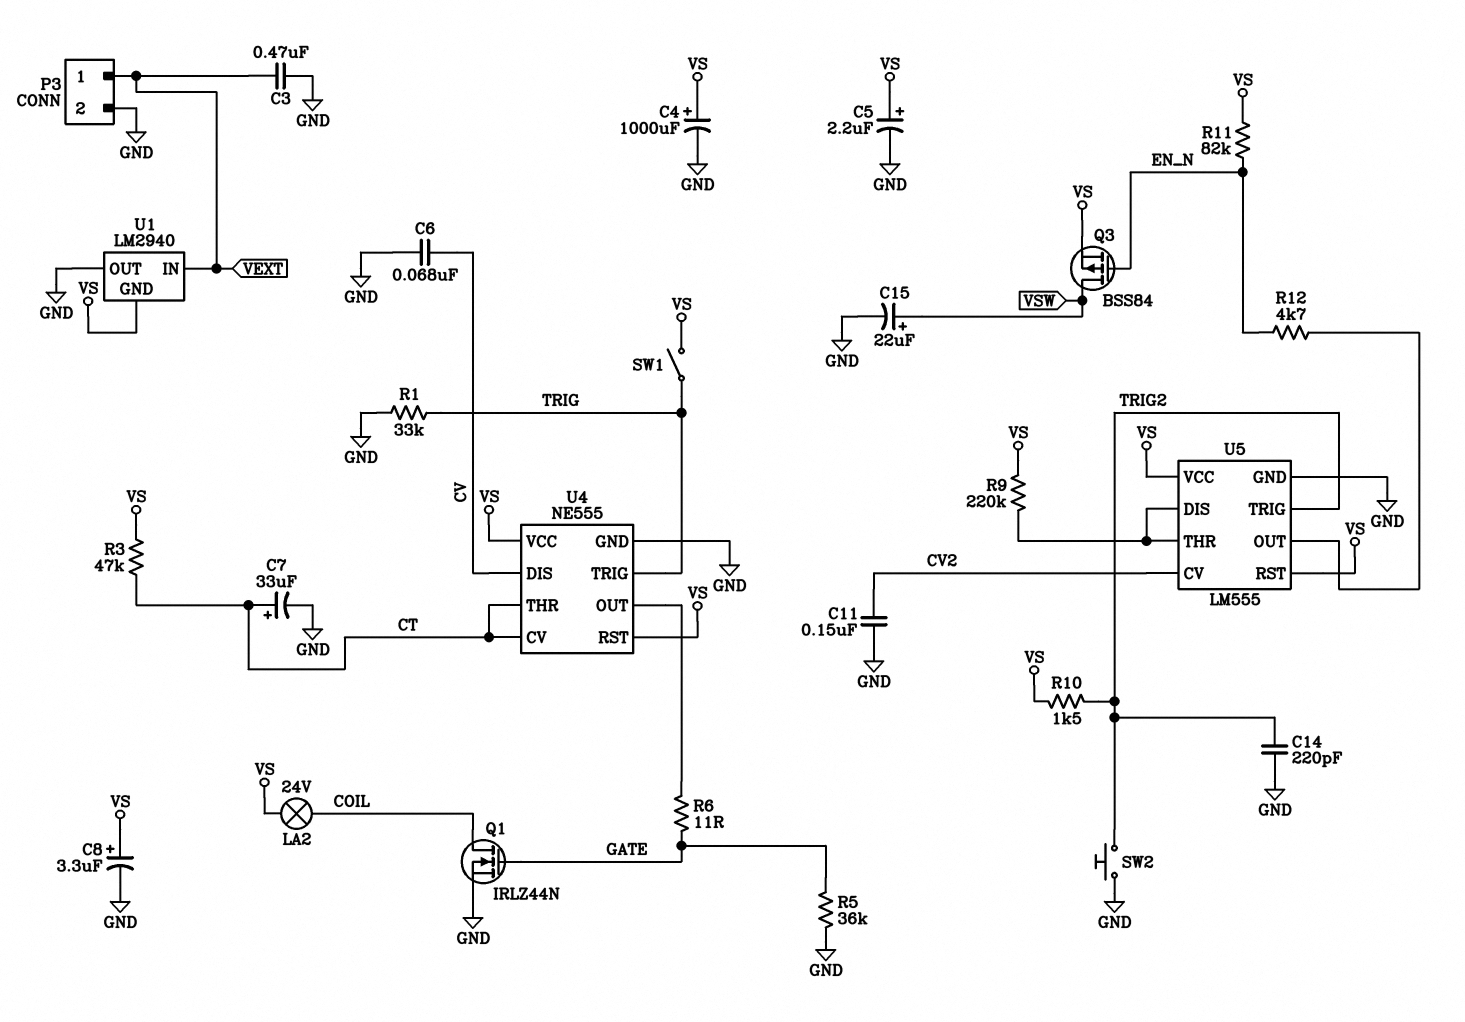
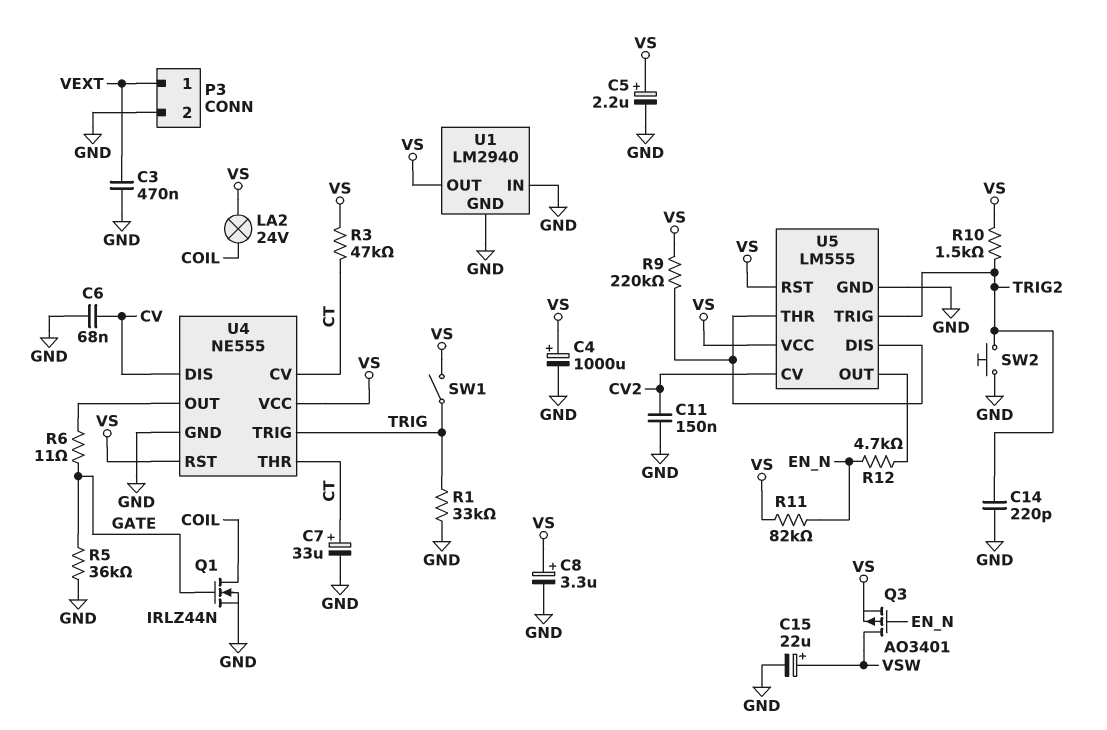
Q3: PMOS BSS84 (G EN_N, D VSW, S VS) -> PMOS AO3401 (G EN_N, D VSW, S VS)
U1 pin GND: VS -> GND
U1 pin IN: VEXT -> GND
U1 pin OUT: GND -> VS

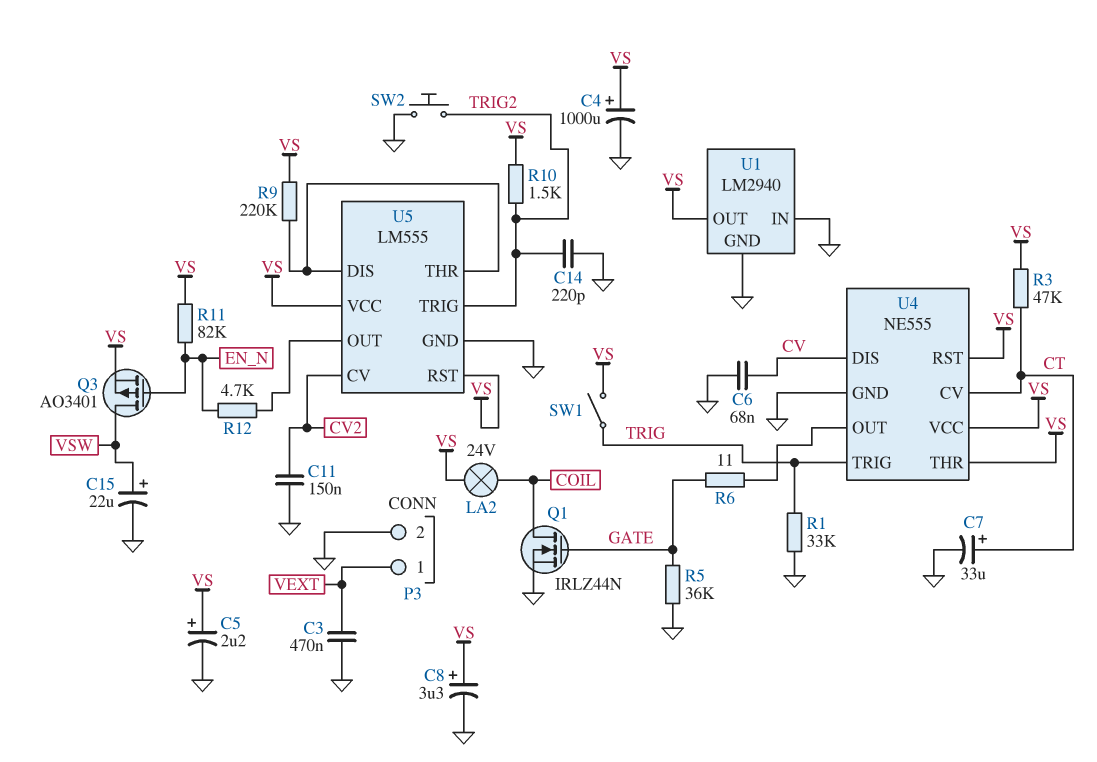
U4 pin THR: CT -> VS

